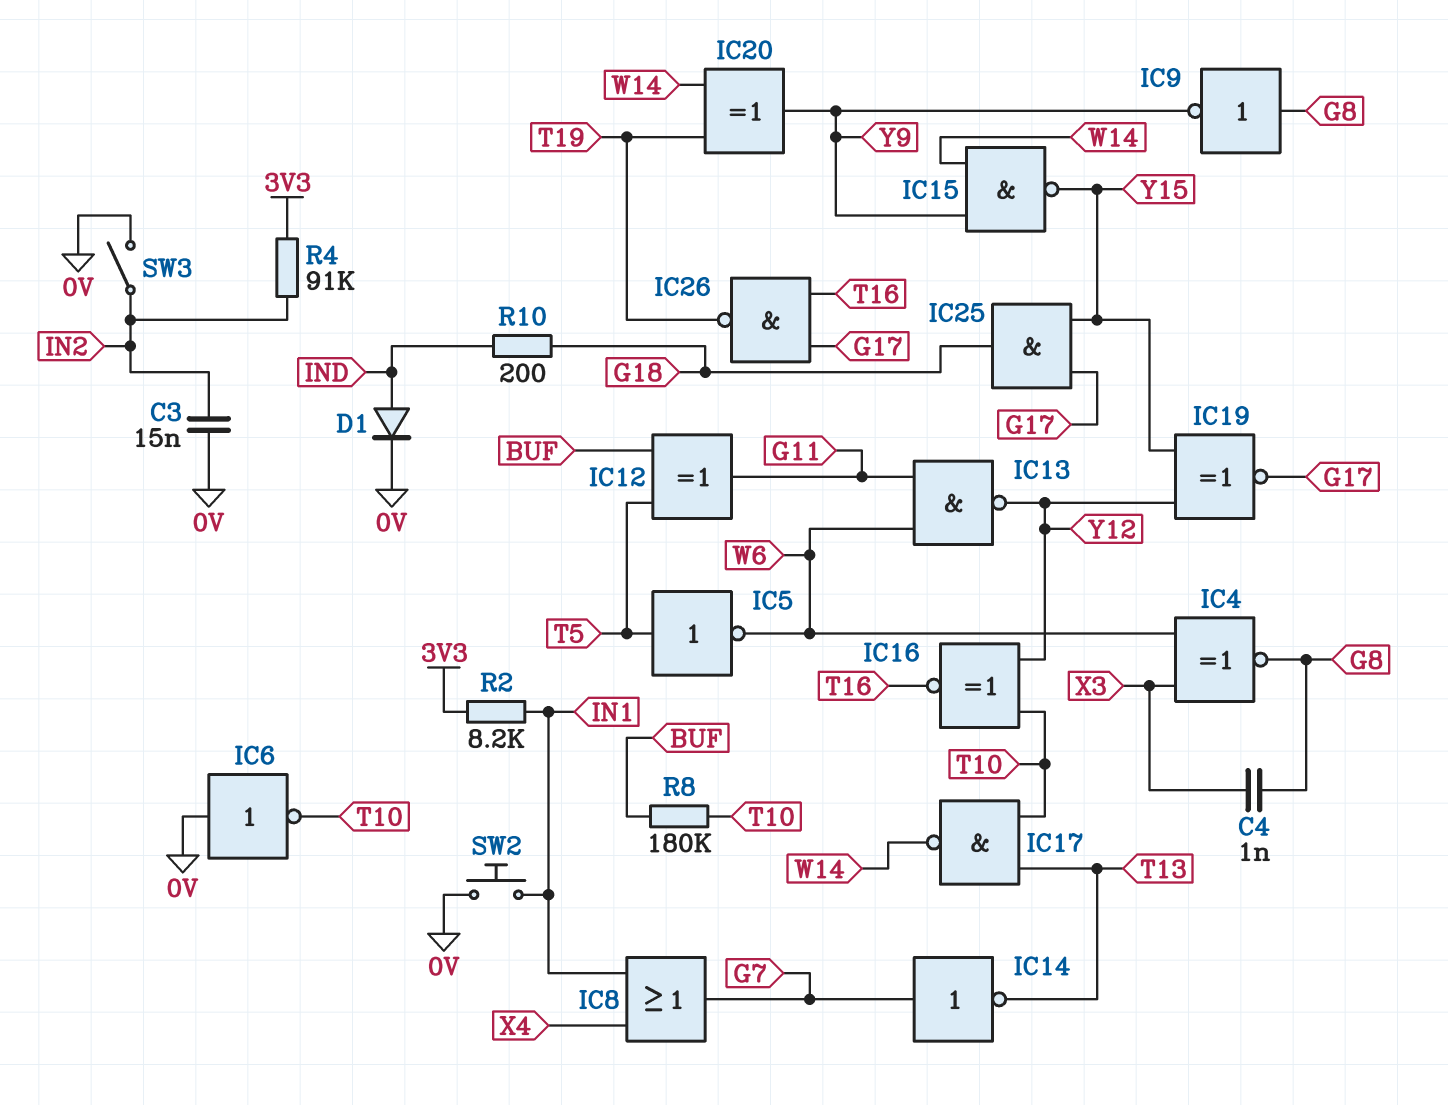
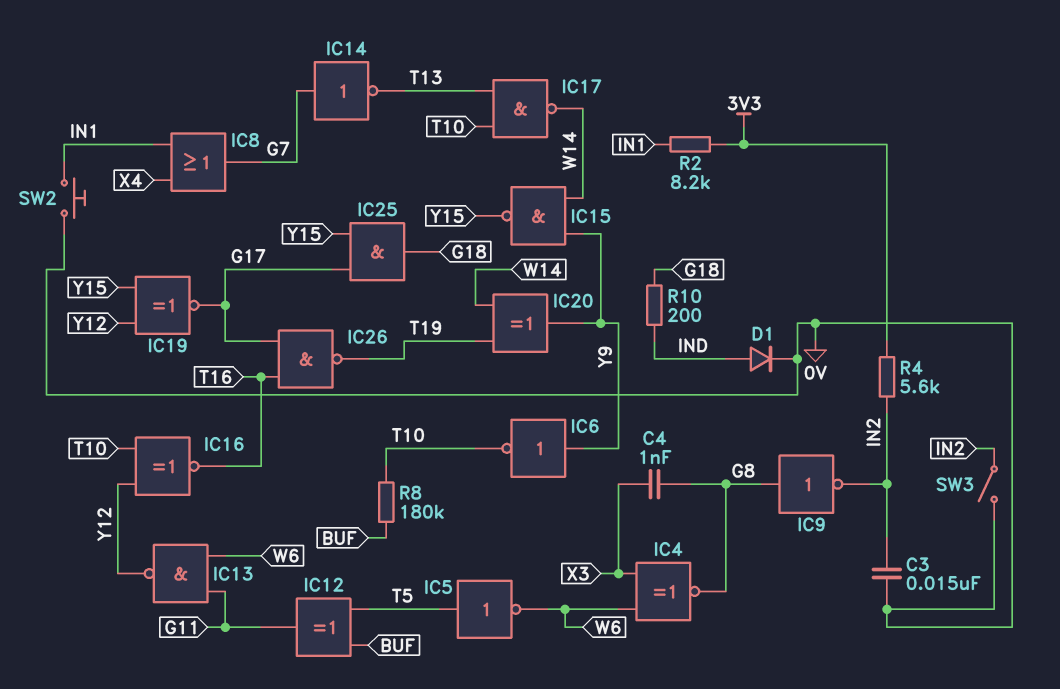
IC6: NOT (in 0V, out T10) -> NOT (in Y9, out T10)
IC9: NOT (in G8, out Y9) -> NOT (in G8, out IN2)
R4: 91k (3V3, IN2) -> 5.6k (3V3, IN2)

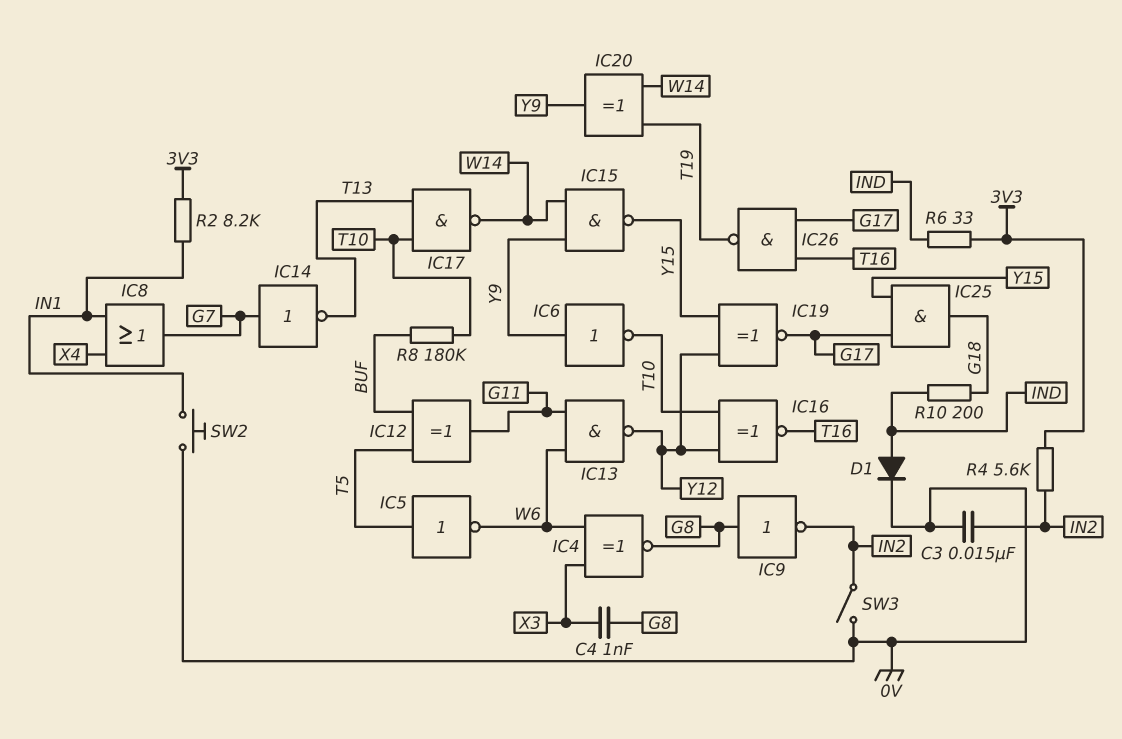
R6: none -> 33 (3V3, IND)

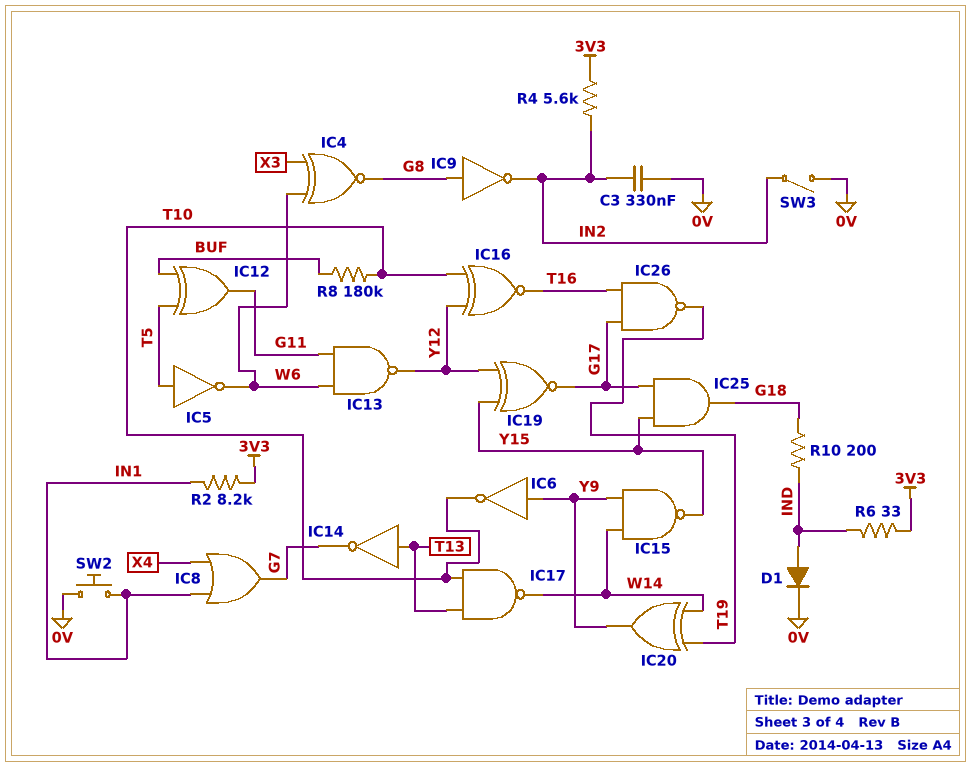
C3: 15nF (0V, IN2) -> 330nF (0V, IN2)
C4: 1nF (G8, X3) -> none
IC14: NOT (in G7, out T13) -> NOT (in T13, out G7)

